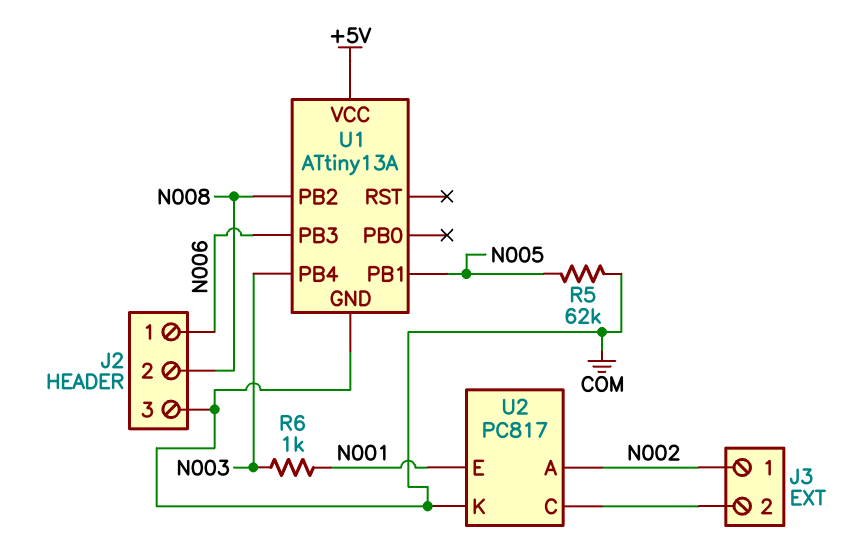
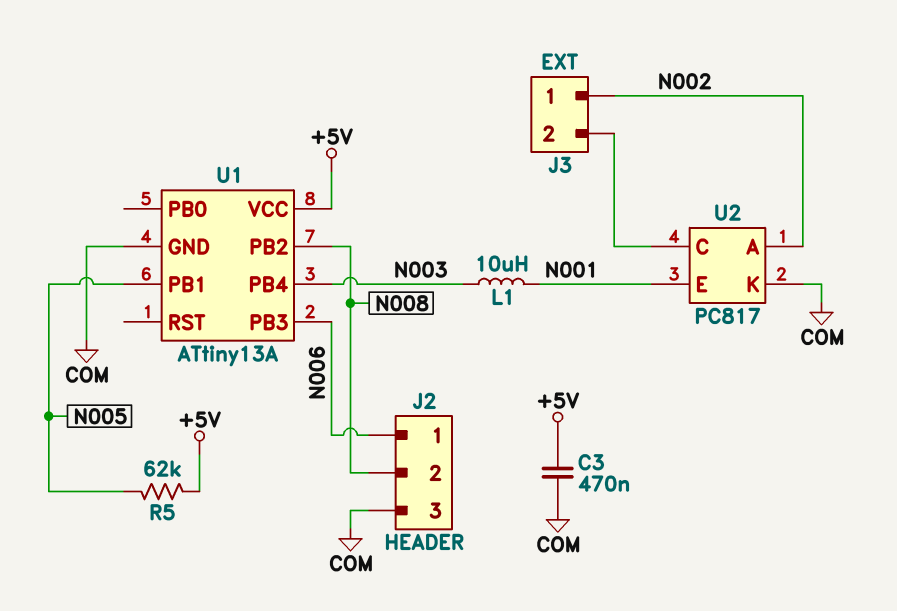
C3: none -> 470nF (+5V, COM)
L1: none -> 10uH (N001, N003)
R5: 62k (COM, N005) -> 62k (+5V, N005)
R6: 1k (N001, N003) -> none

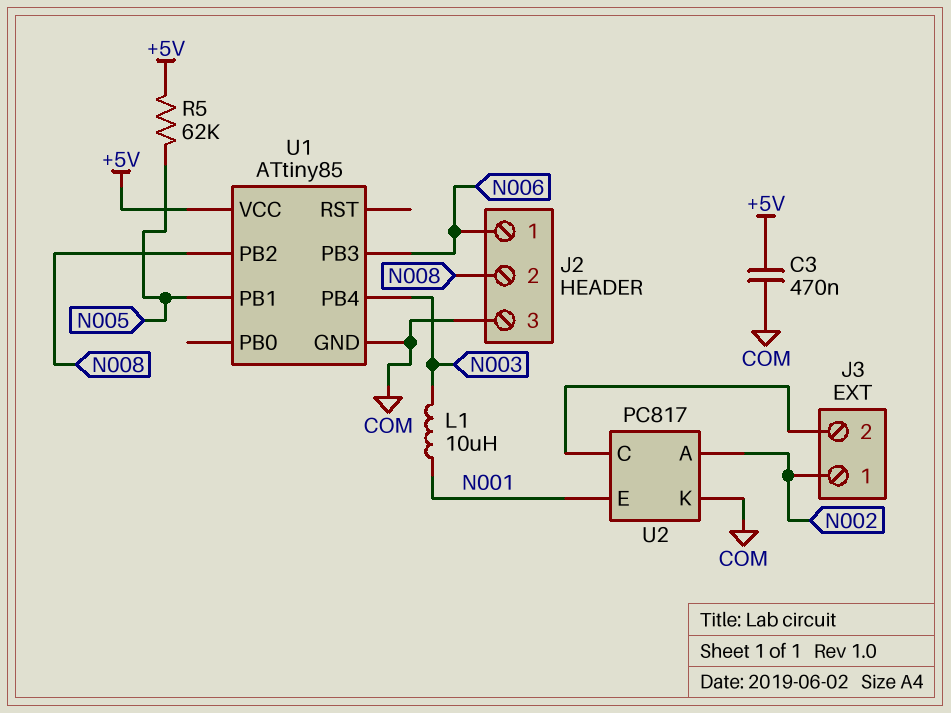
U1: ATtiny13A -> ATtiny85

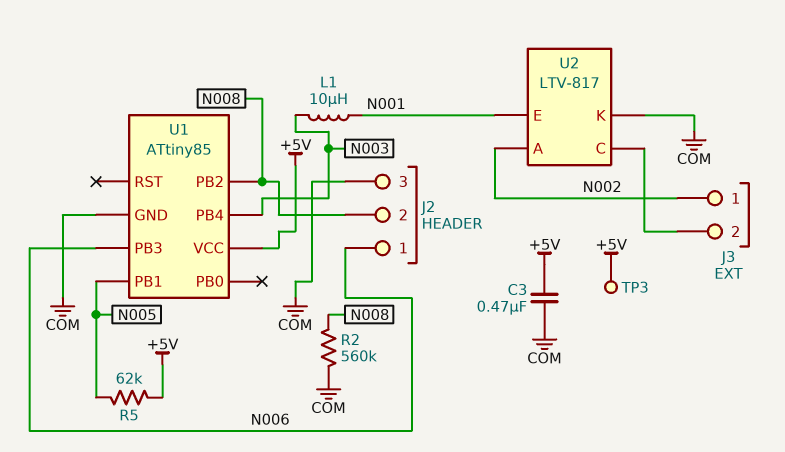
R2: none -> 560k (COM, N008)
TP3: none -> test point (+5V)
U2: PC817 -> LTV-817

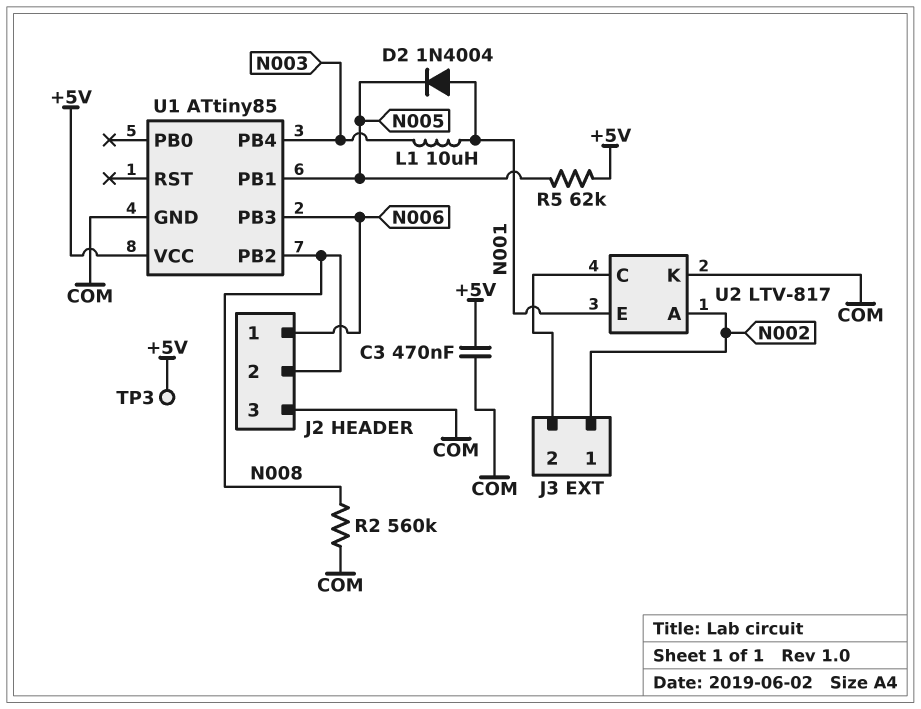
D2: none -> diode 1N4004 (A N001, K N005)

